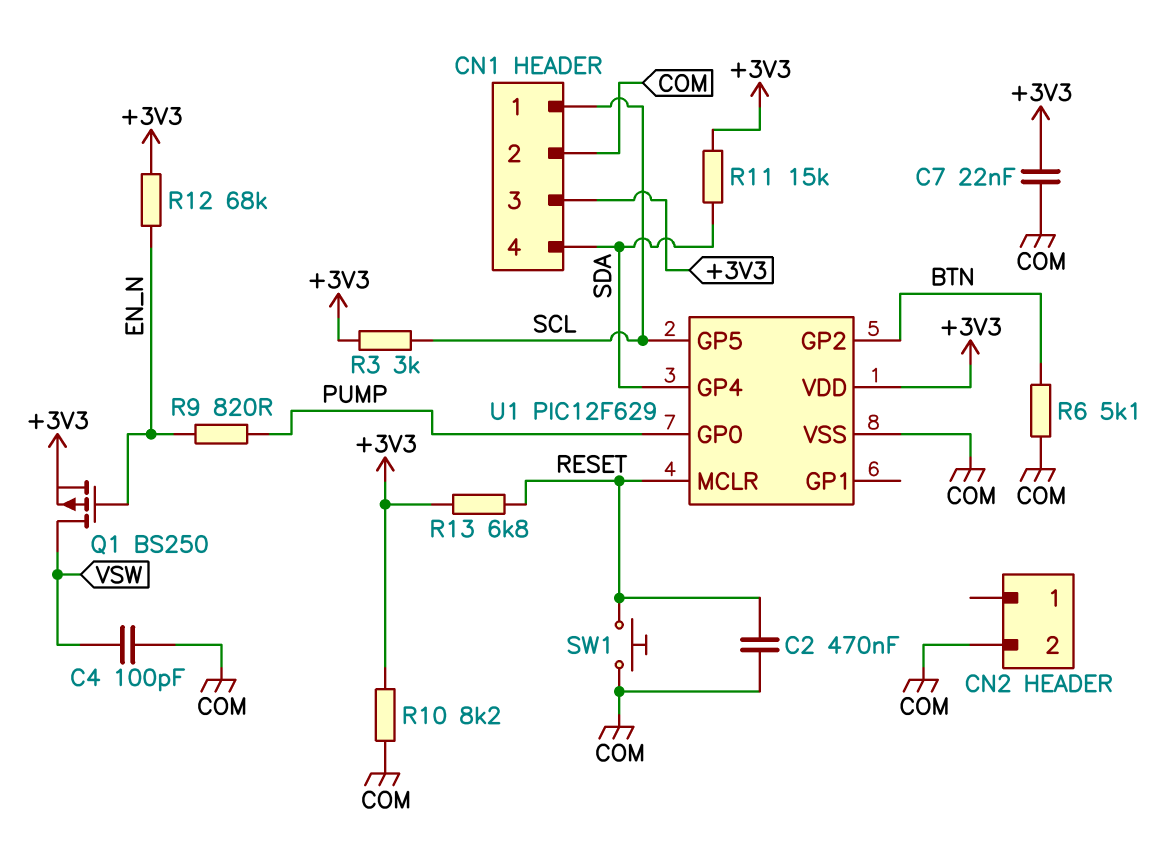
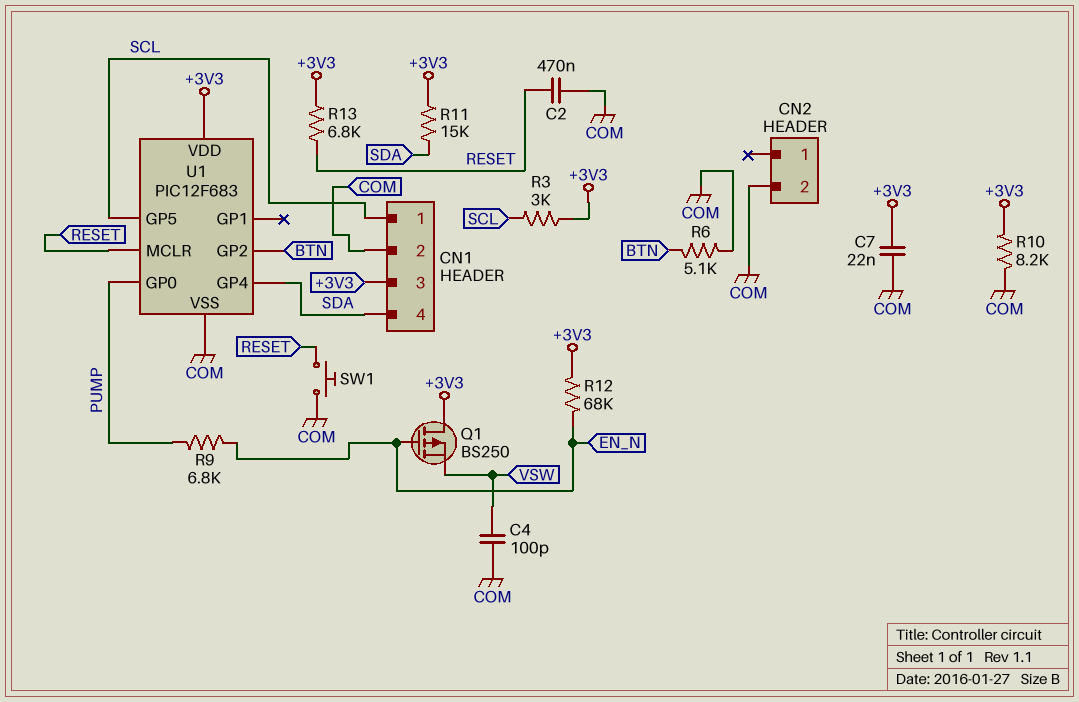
Q1: PMOS BS250 (G EN_N, D VSW, S +3V3) -> PMOS BS250 (G EN_N, D +3V3, S VSW)
R9: 820 (EN_N, PUMP) -> 6.8k (EN_N, PUMP)
U1: PIC12F629 -> PIC12F683

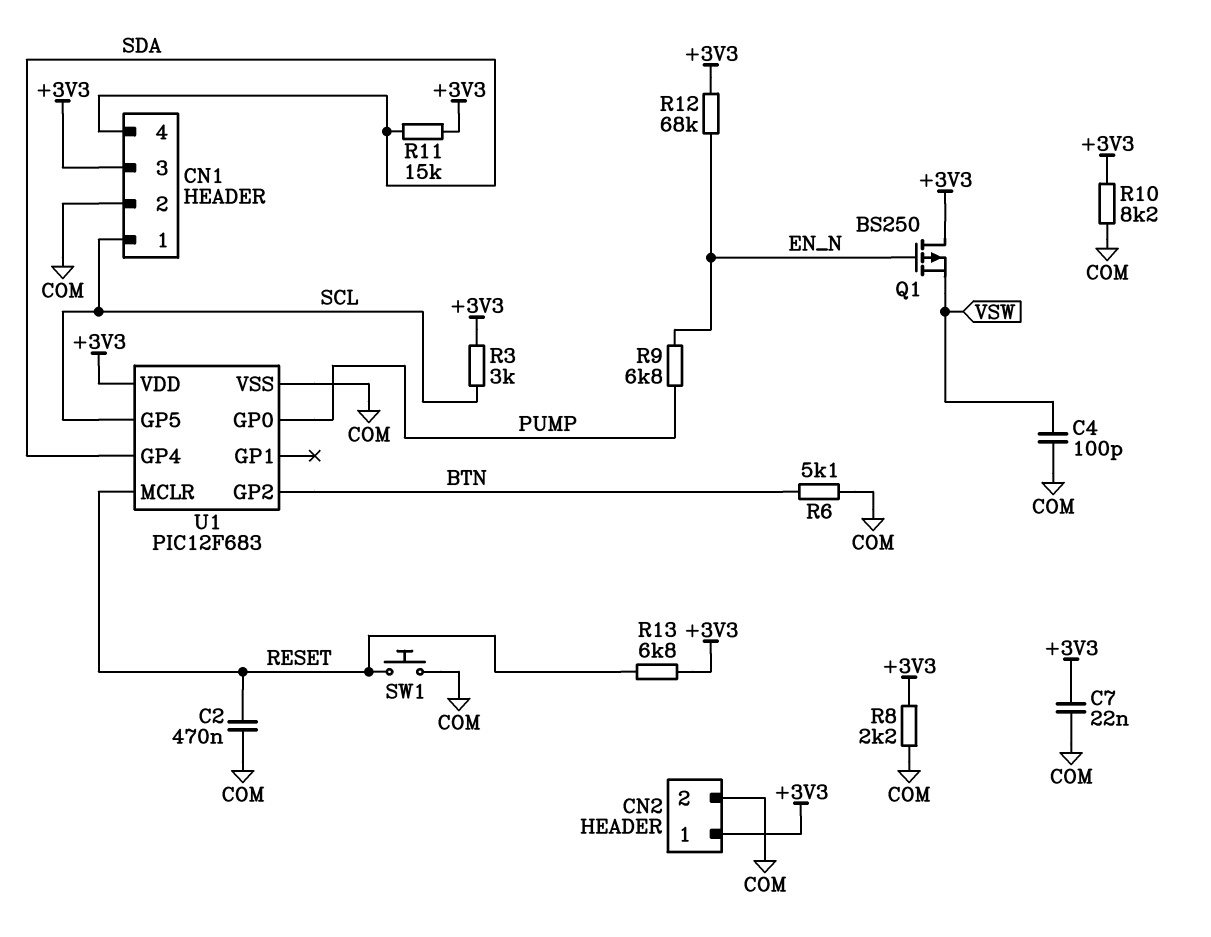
CN2 pin 1: none -> +3V3
R8: none -> 2.2k (+3V3, COM)

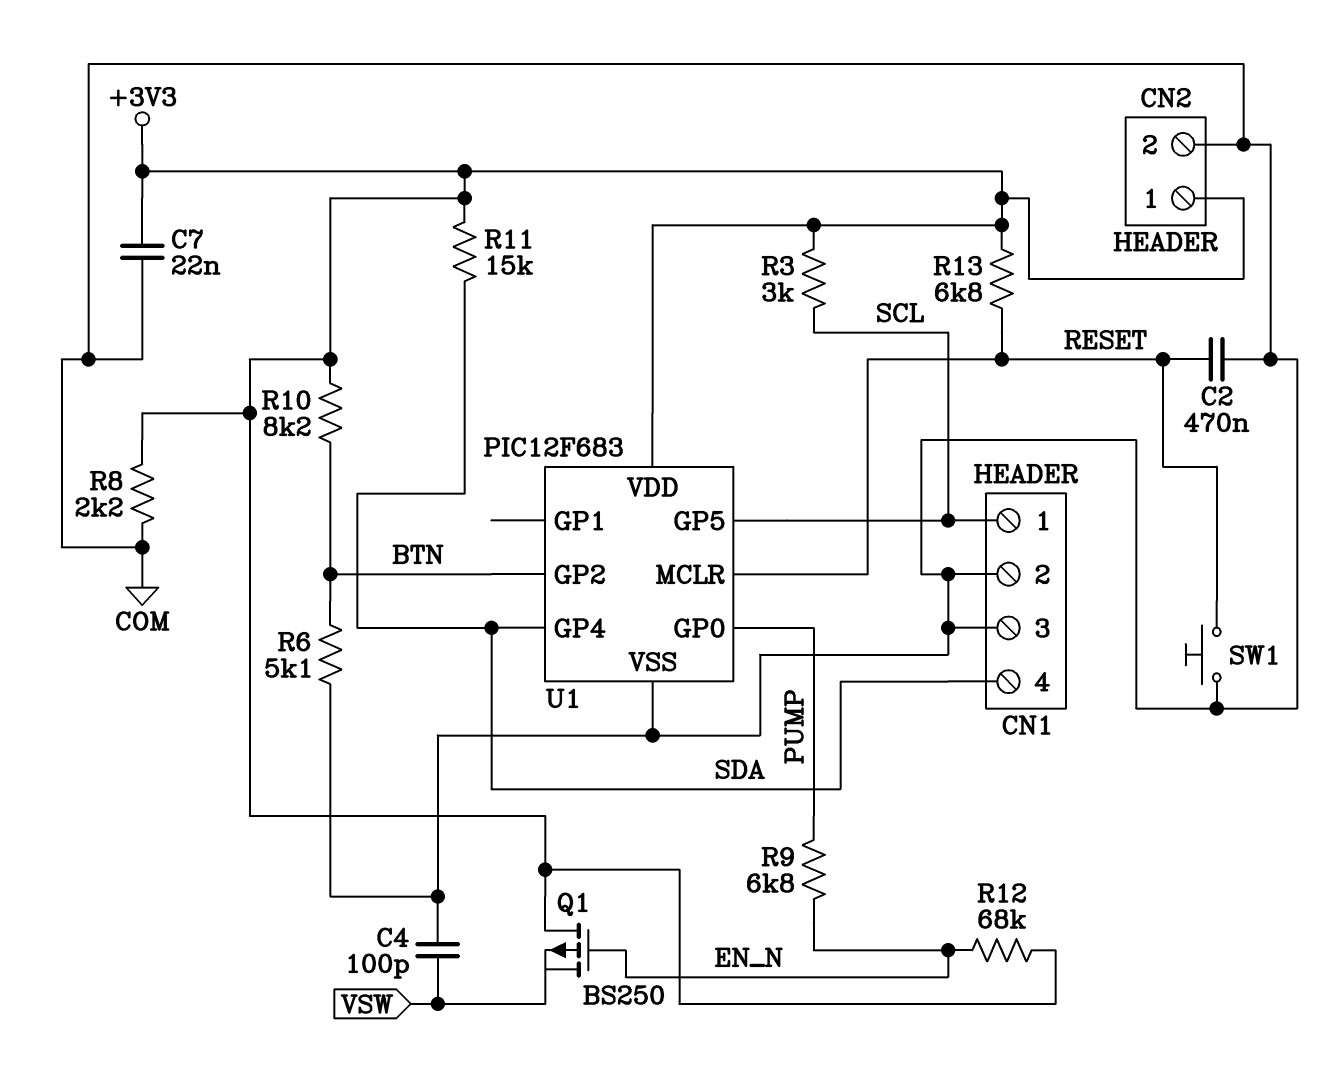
CN1 pin 3: +3V3 -> COM
R10: 8.2k (+3V3, COM) -> 8.2k (+3V3, BTN)

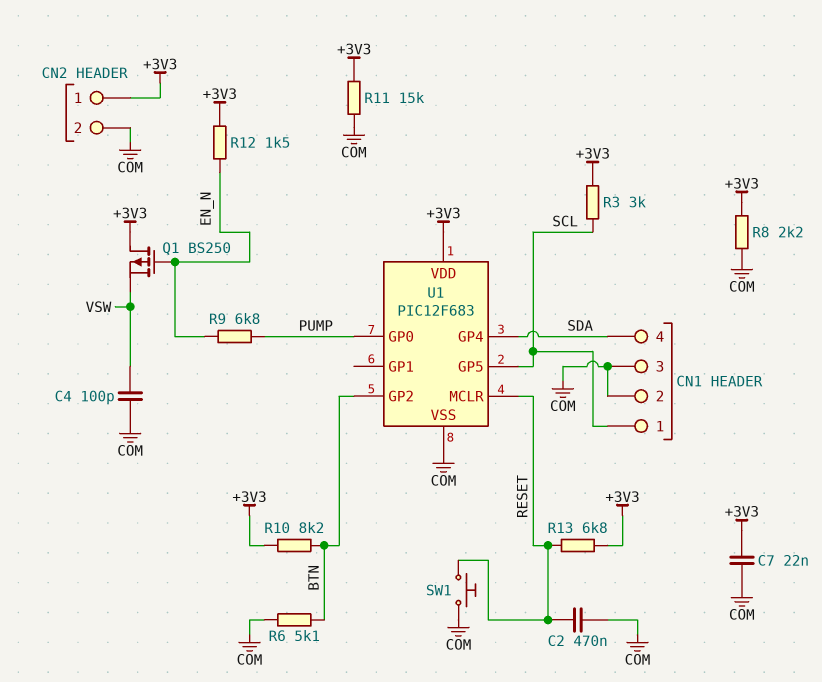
R11: 15k (+3V3, SDA) -> 15k (+3V3, COM)
R12: 68k (+3V3, EN_N) -> 1.5k (+3V3, EN_N)

